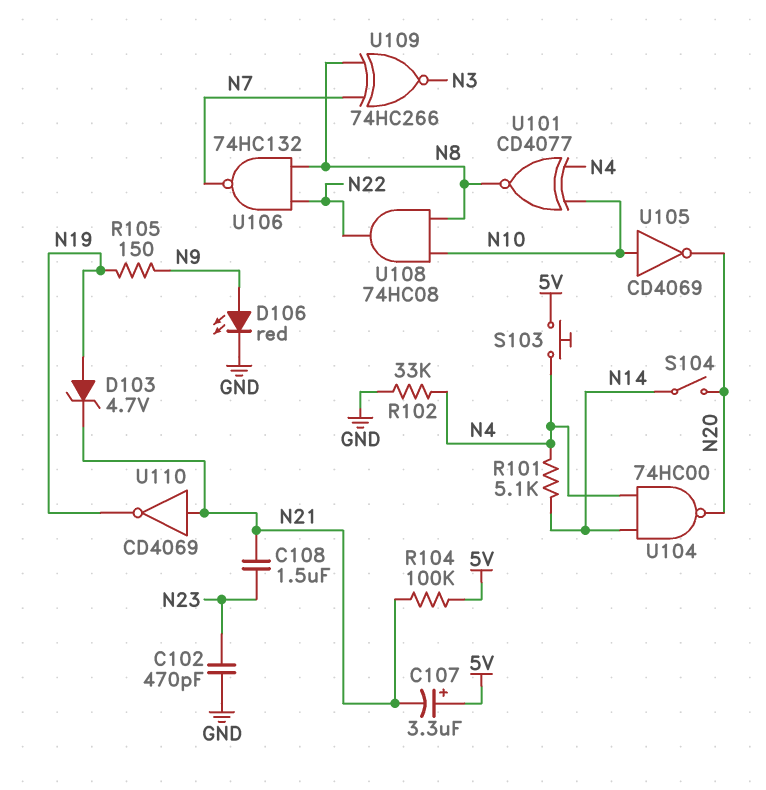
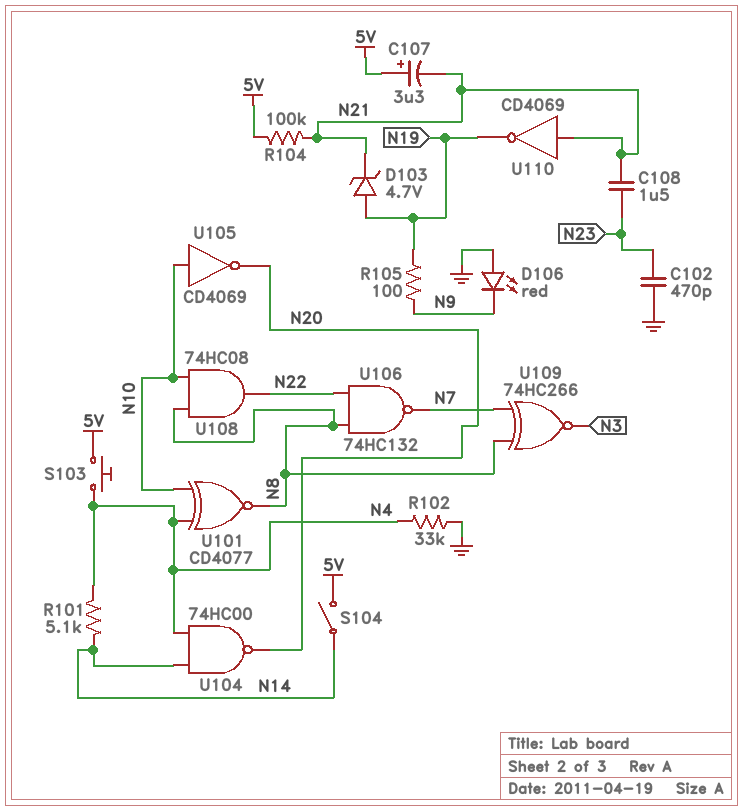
D106: LED red (A N9, K GND) -> LED red (A GND, K N9)
R105: 150 (N9, N19) -> 100 (N9, N19)
S104: switch (N14, N20) -> switch (5V, N14)

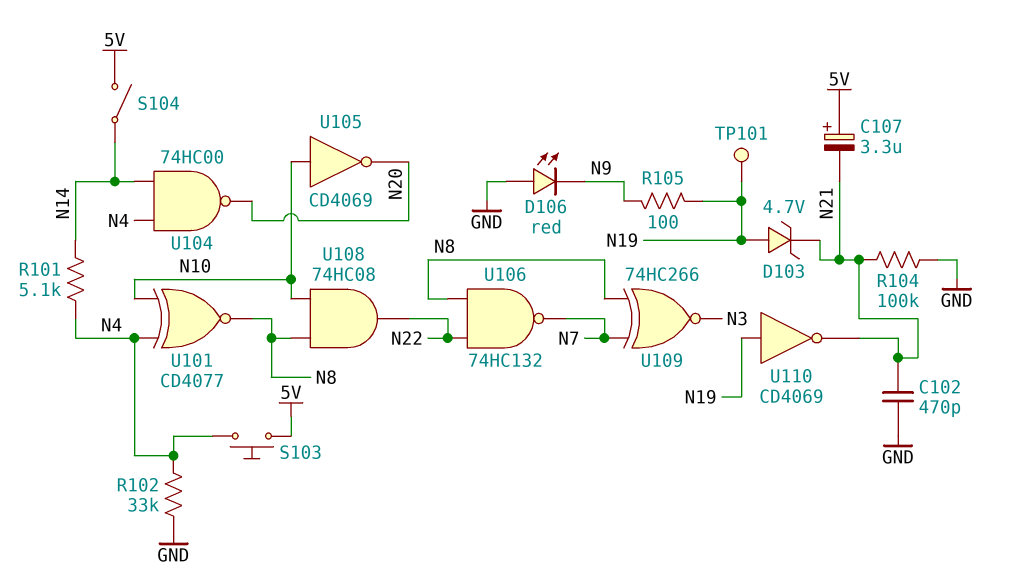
C102: 470pF (GND, N23) -> 470pF (GND, N21)
C108: 1.5uF (N21, N23) -> none
R104: 100k (5V, N21) -> 100k (GND, N21)
TP101: none -> test point (N19)
U110: NOT CD4069 (in N21, out N19) -> NOT CD4069 (in N19, out N21)

